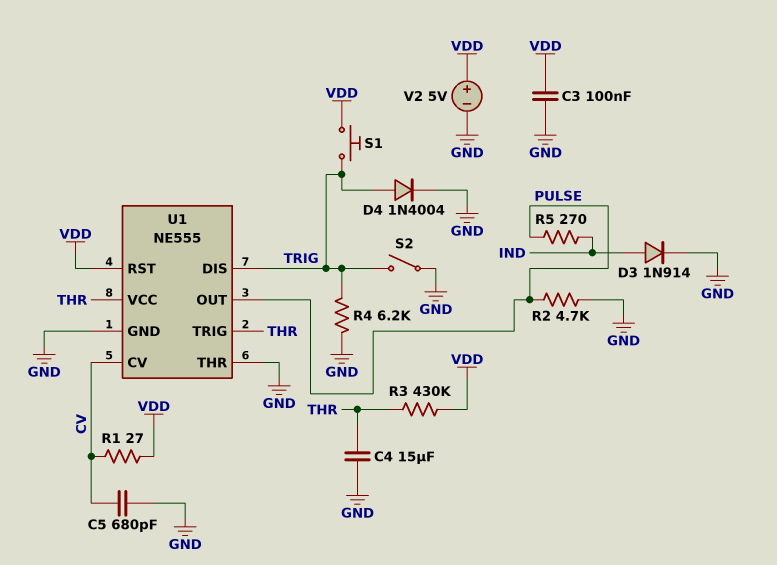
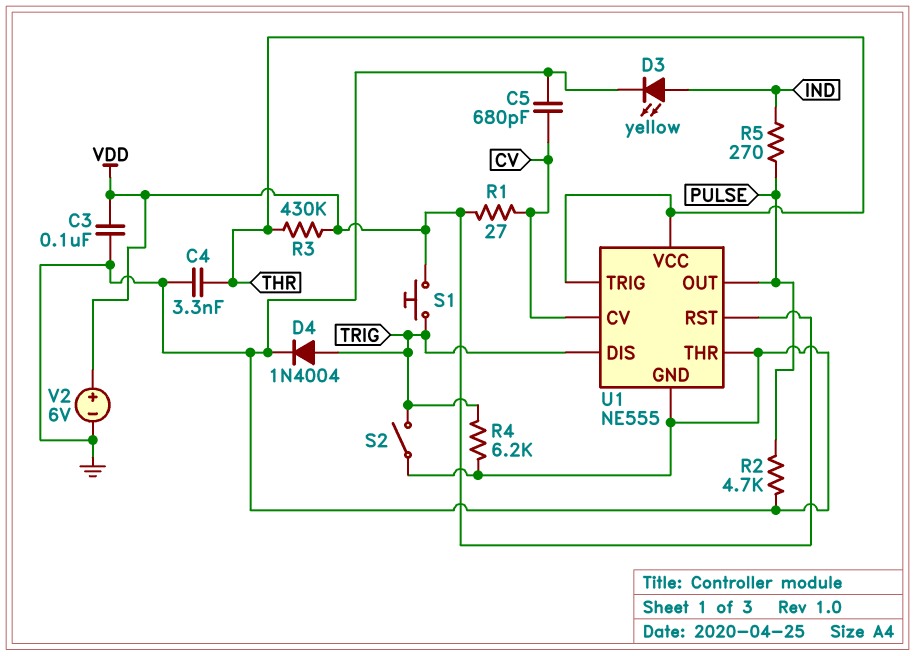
C4: 15uF (GND, THR) -> 3.3nF (GND, THR)
D3: diode 1N914 (A IND, K GND) -> LED yellow (A IND, K GND)
V2: 5V (plus VDD, minus GND) -> 6V (plus VDD, minus GND)

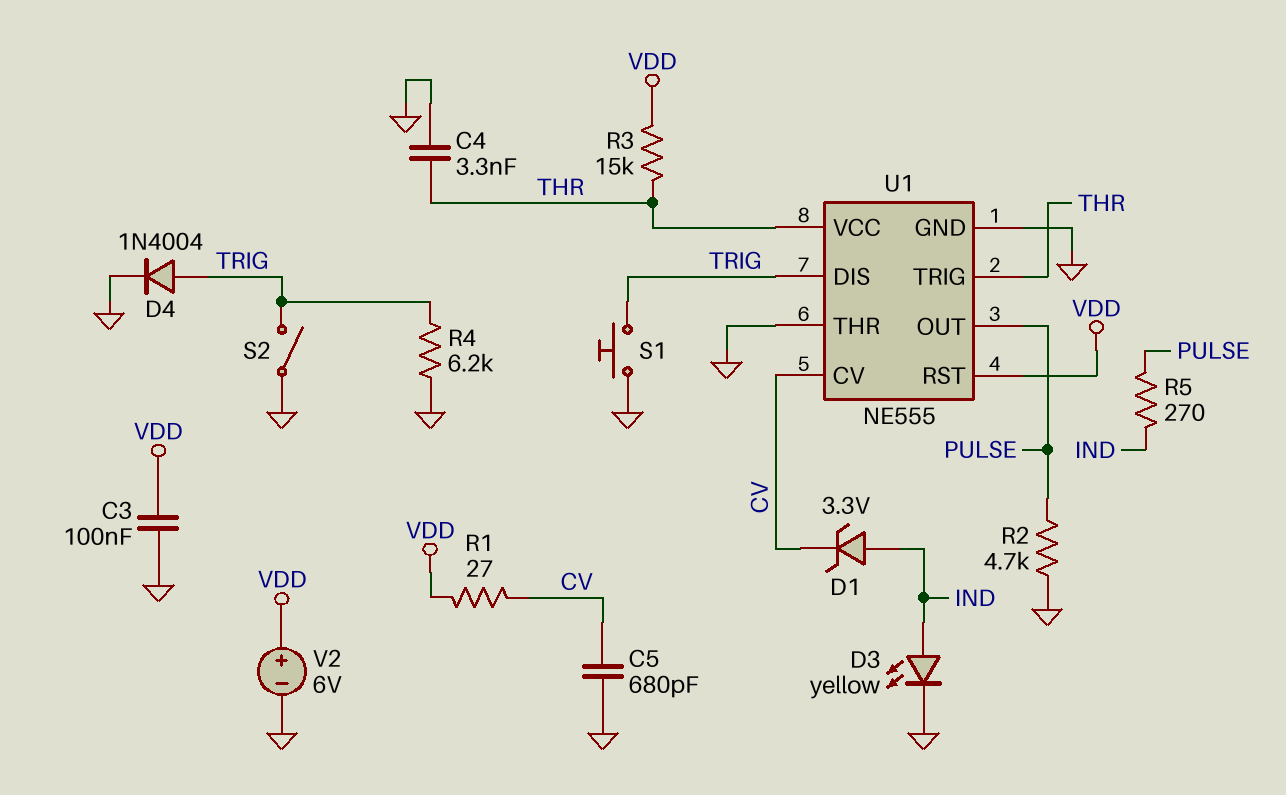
D1: none -> zener 3.3V (A IND, K CV)
R3: 430k (THR, VDD) -> 15k (THR, VDD)
S1: button (TRIG, VDD) -> button (GND, TRIG)

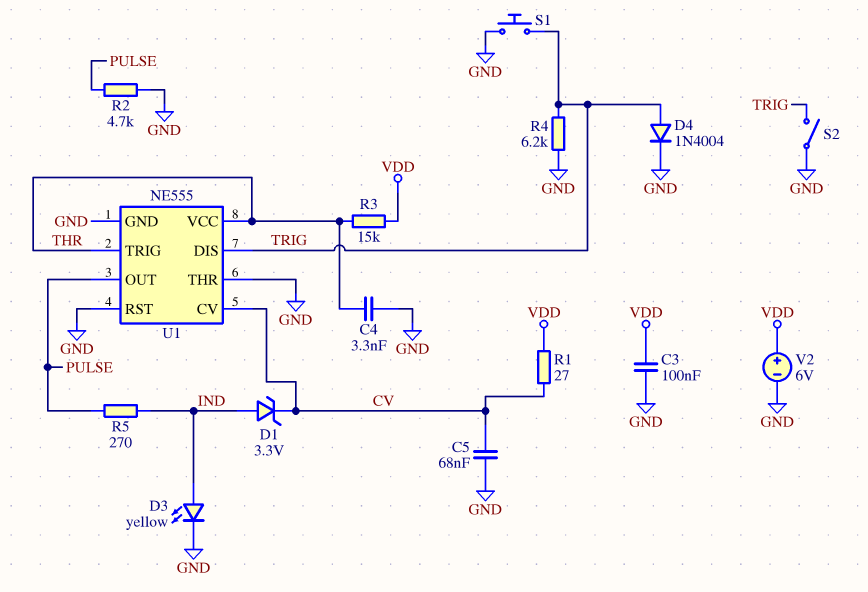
C5: 680pF (CV, GND) -> 68nF (CV, GND)
U1 pin RST: VDD -> GND

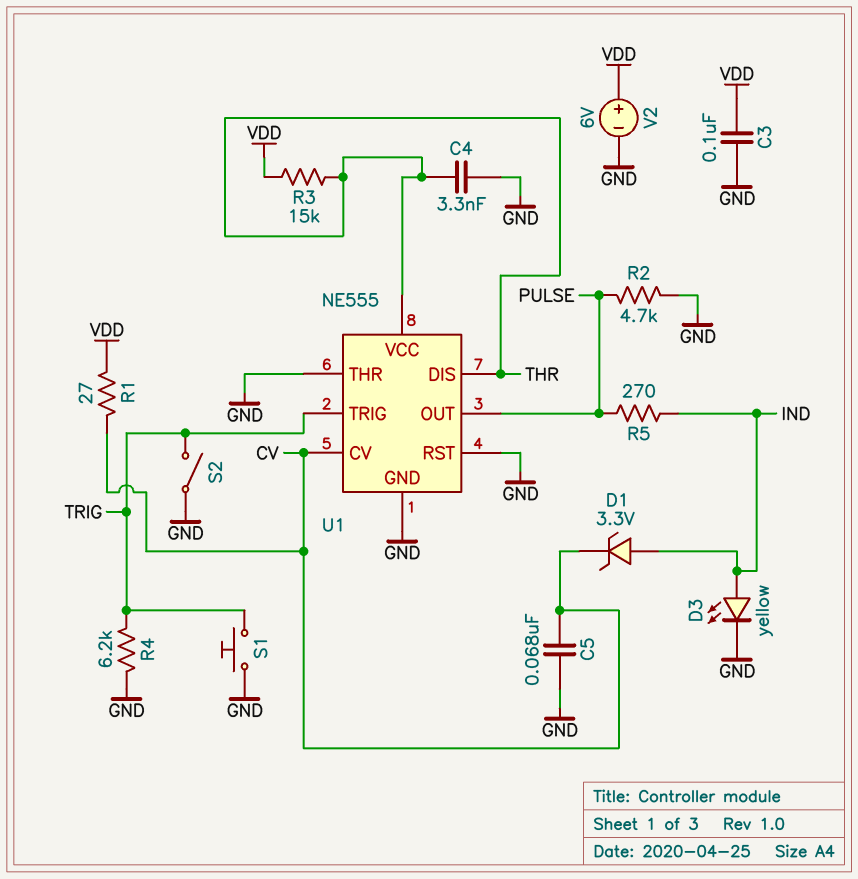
D4: diode 1N4004 (A TRIG, K GND) -> none
U1 pin DIS: TRIG -> THR
U1 pin TRIG: THR -> TRIG

